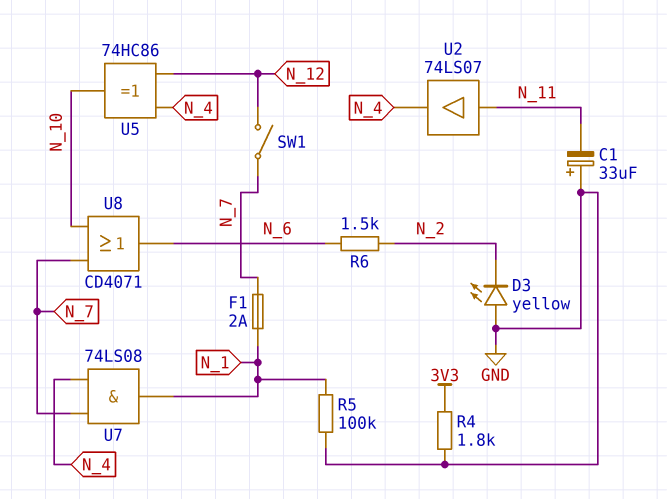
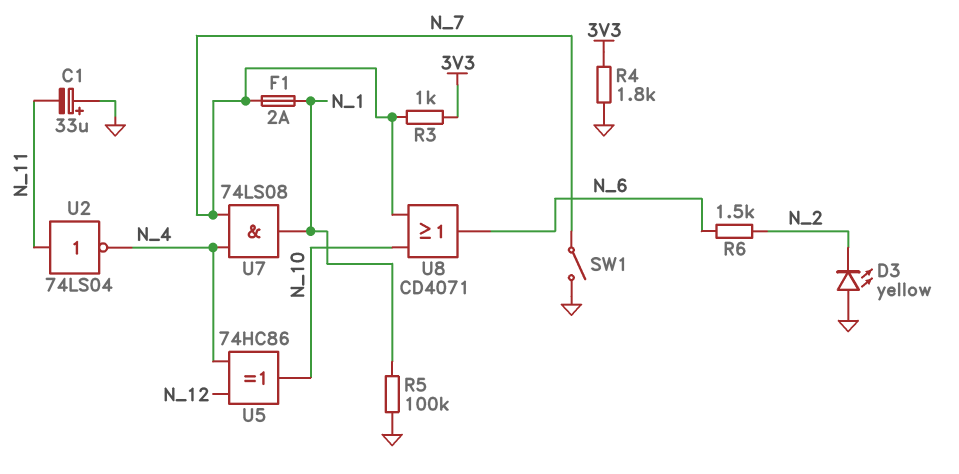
R3: none -> 1k (3V3, N_7)
SW1: switch (N_7, N_12) -> switch (GND, N_7)
U2: buffer 74LS07 (in N_11, out N_4) -> NOT 74LS04 (in N_11, out N_4)

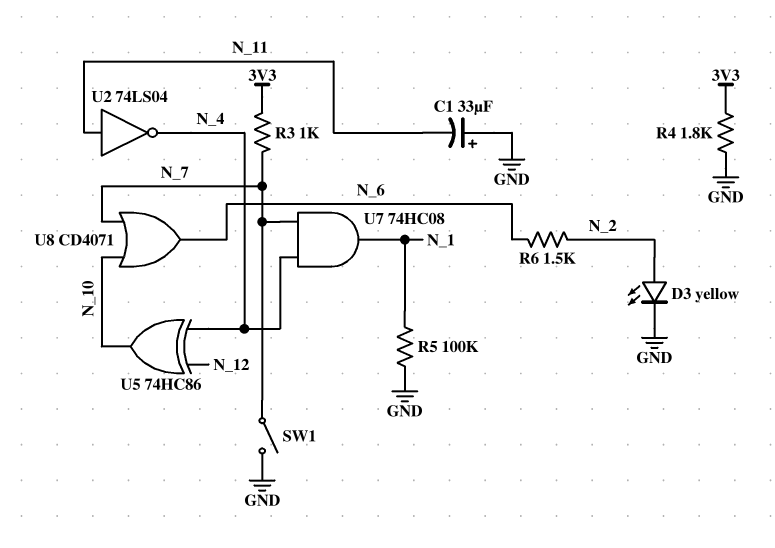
D3: LED yellow (A GND, K N_2) -> LED yellow (A N_2, K GND)
F1: 2A (N_1, N_7) -> none
U7: AND 74LS08 (in N_4, in N_7, out N_1) -> AND 74HC08 (in N_4, in N_7, out N_1)

